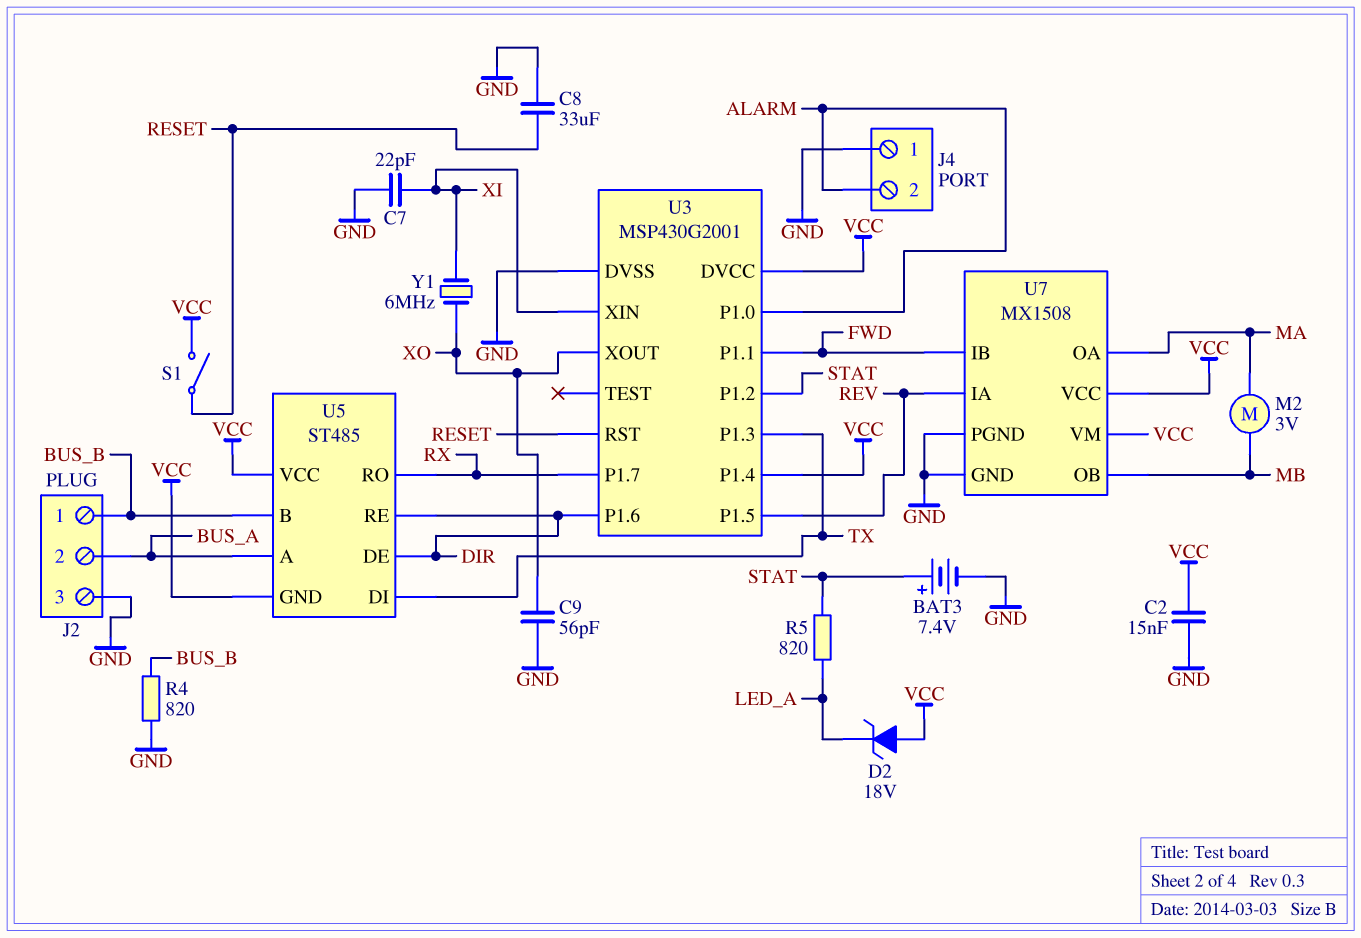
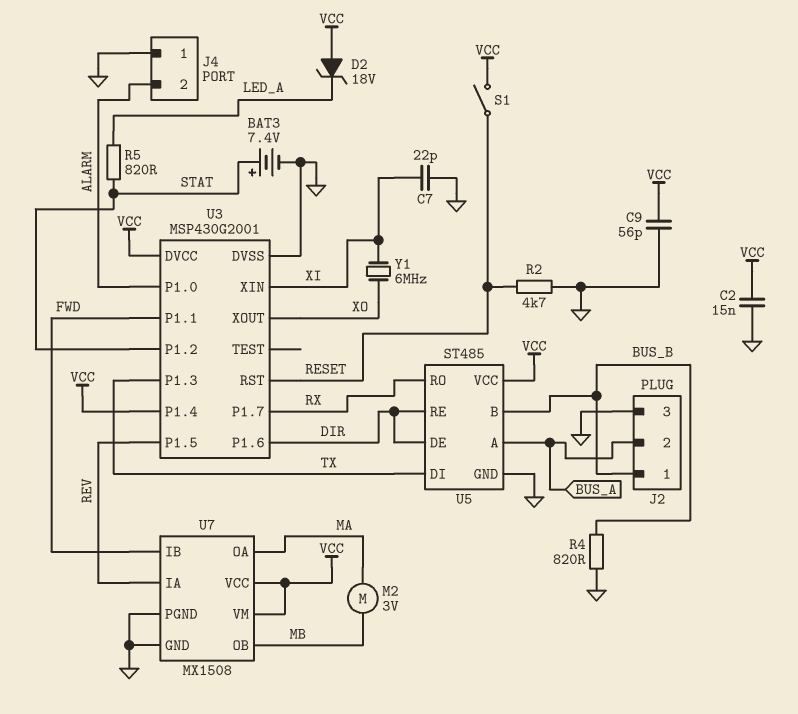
C8: 33uF (GND, RESET) -> none
C9: 56pF (GND, XO) -> 56pF (GND, VCC)
R2: none -> 4.7k (GND, RESET)
U5 pin GND: VCC -> GND

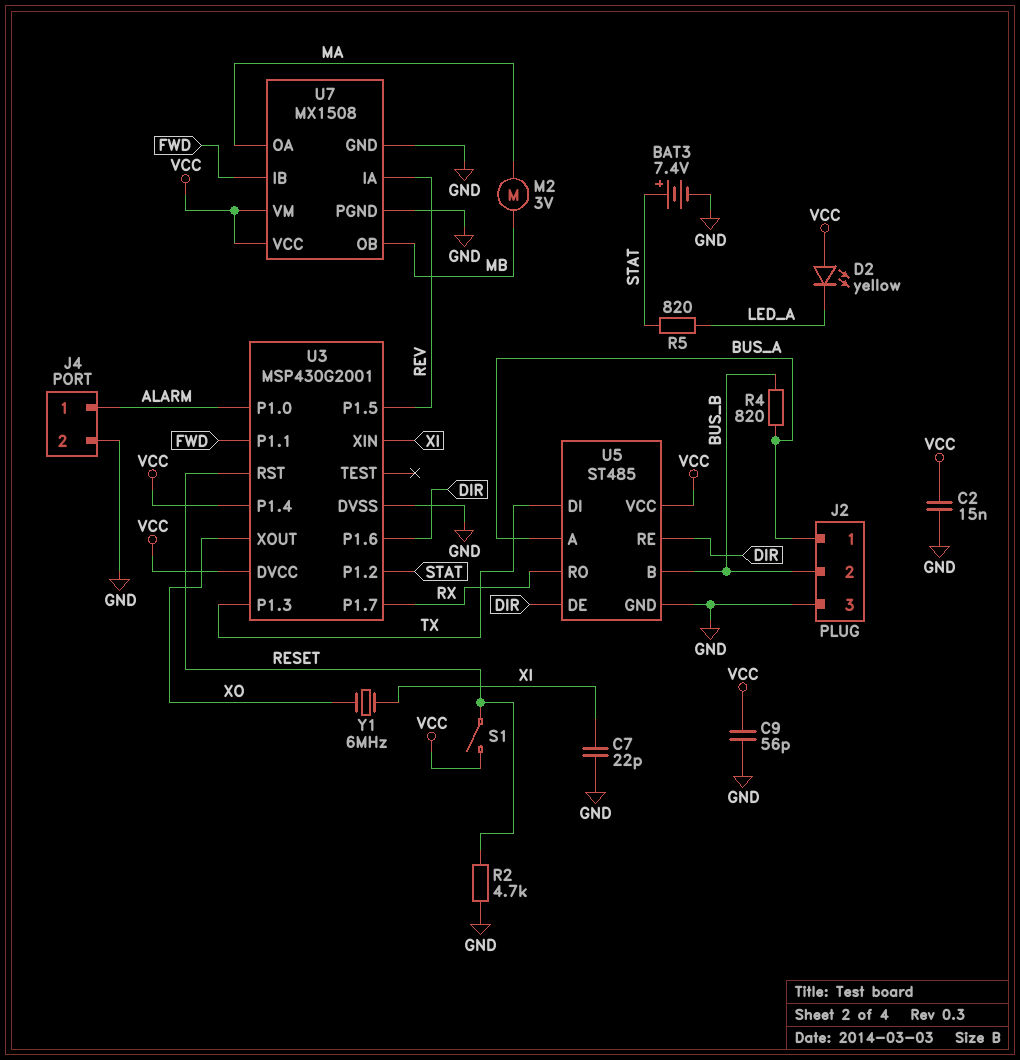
D2: zener 18V (A VCC, K LED_A) -> LED yellow (A VCC, K LED_A)
J2 pin 1: BUS_B -> BUS_A
J2 pin 2: BUS_A -> BUS_B
J4 pin 1: GND -> ALARM
J4 pin 2: ALARM -> GND
R4: 820 (BUS_B, GND) -> 820 (BUS_A, BUS_B)

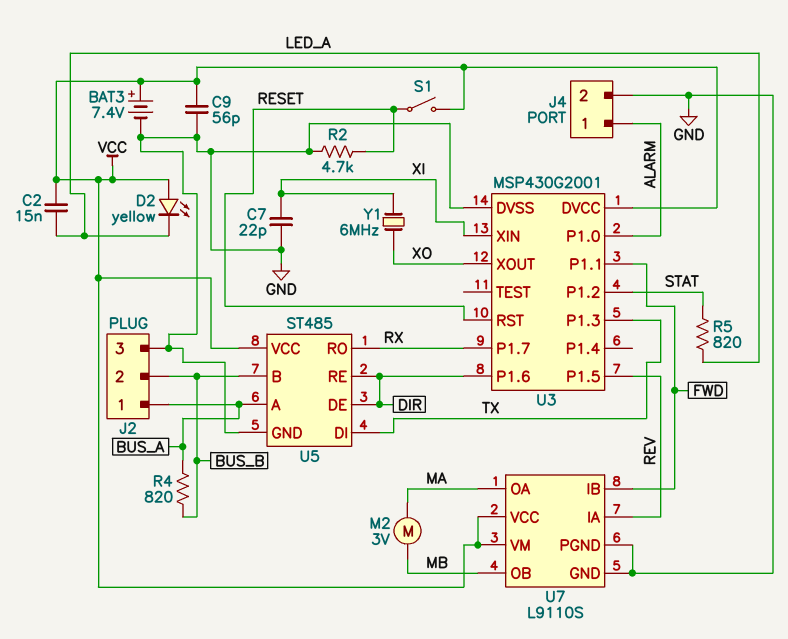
BAT3: 7.4V (plus STAT, minus GND) -> 7.4V (plus VCC, minus GND)
C2: 15nF (GND, VCC) -> 15nF (LED_A, VCC)
U3 pin P1.4: VCC -> none
U7: MX1508 -> L9110S

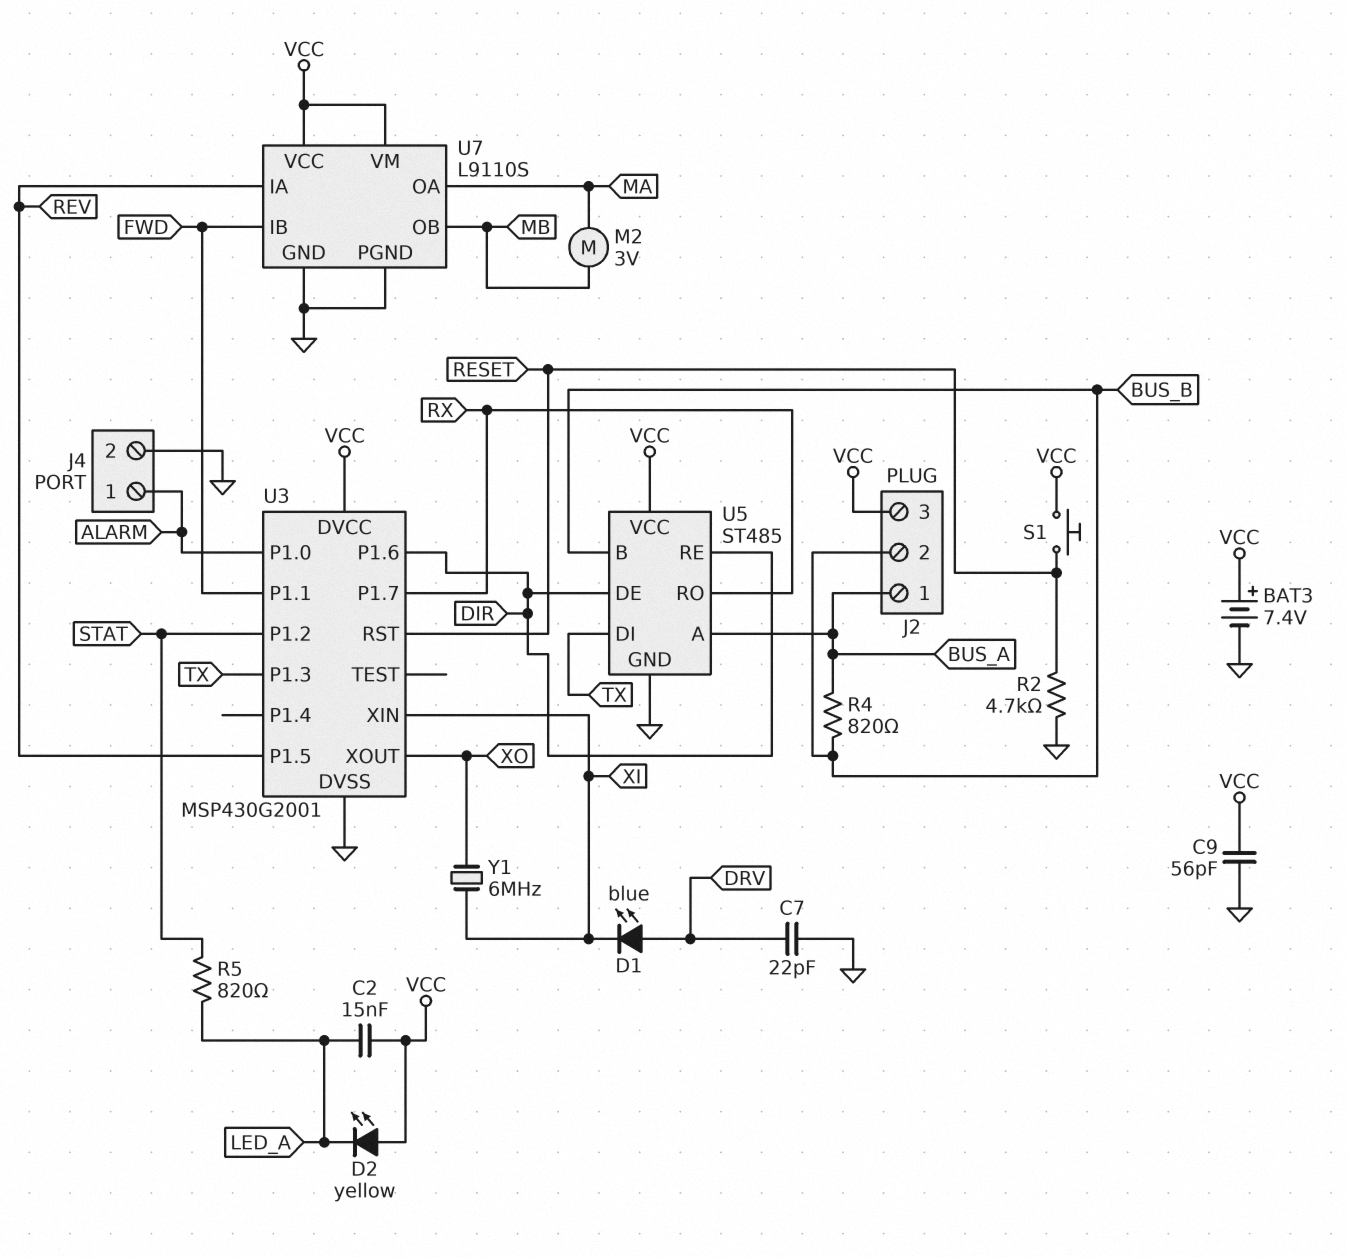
C7: 22pF (GND, XI) -> 22pF (DRV, GND)
D1: none -> LED blue (A DRV, K XI)
J2 pin 3: GND -> VCC
S1: switch (RESET, VCC) -> button (RESET, VCC)

